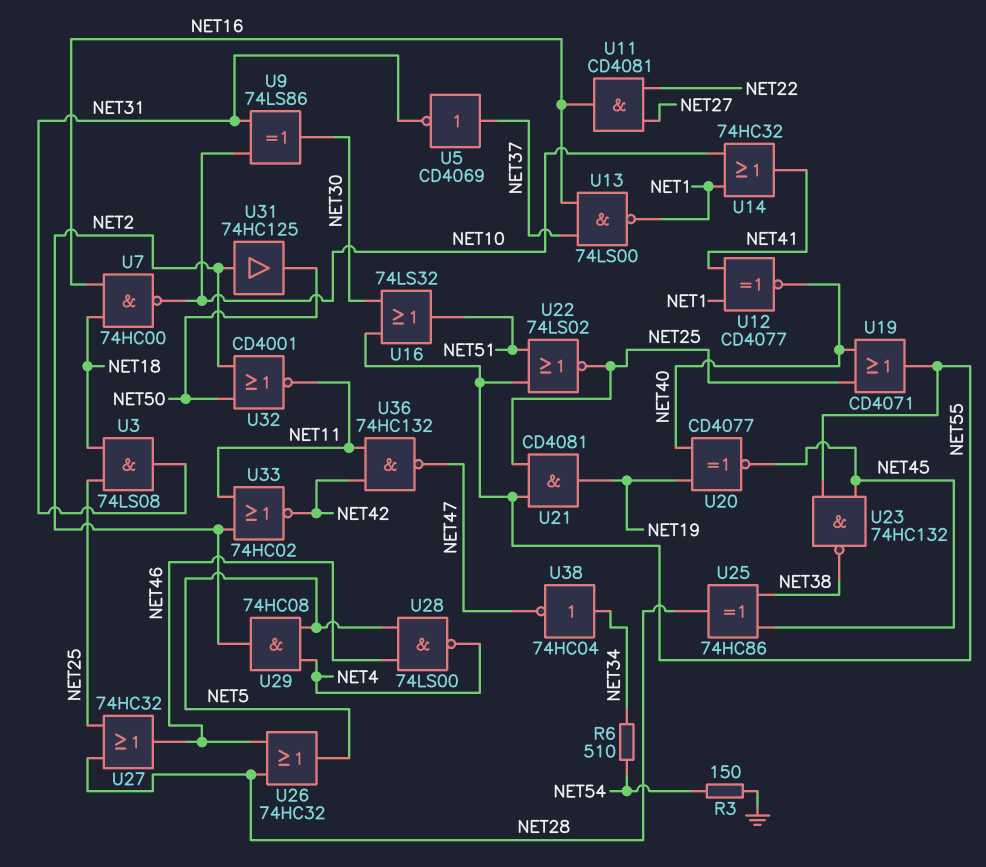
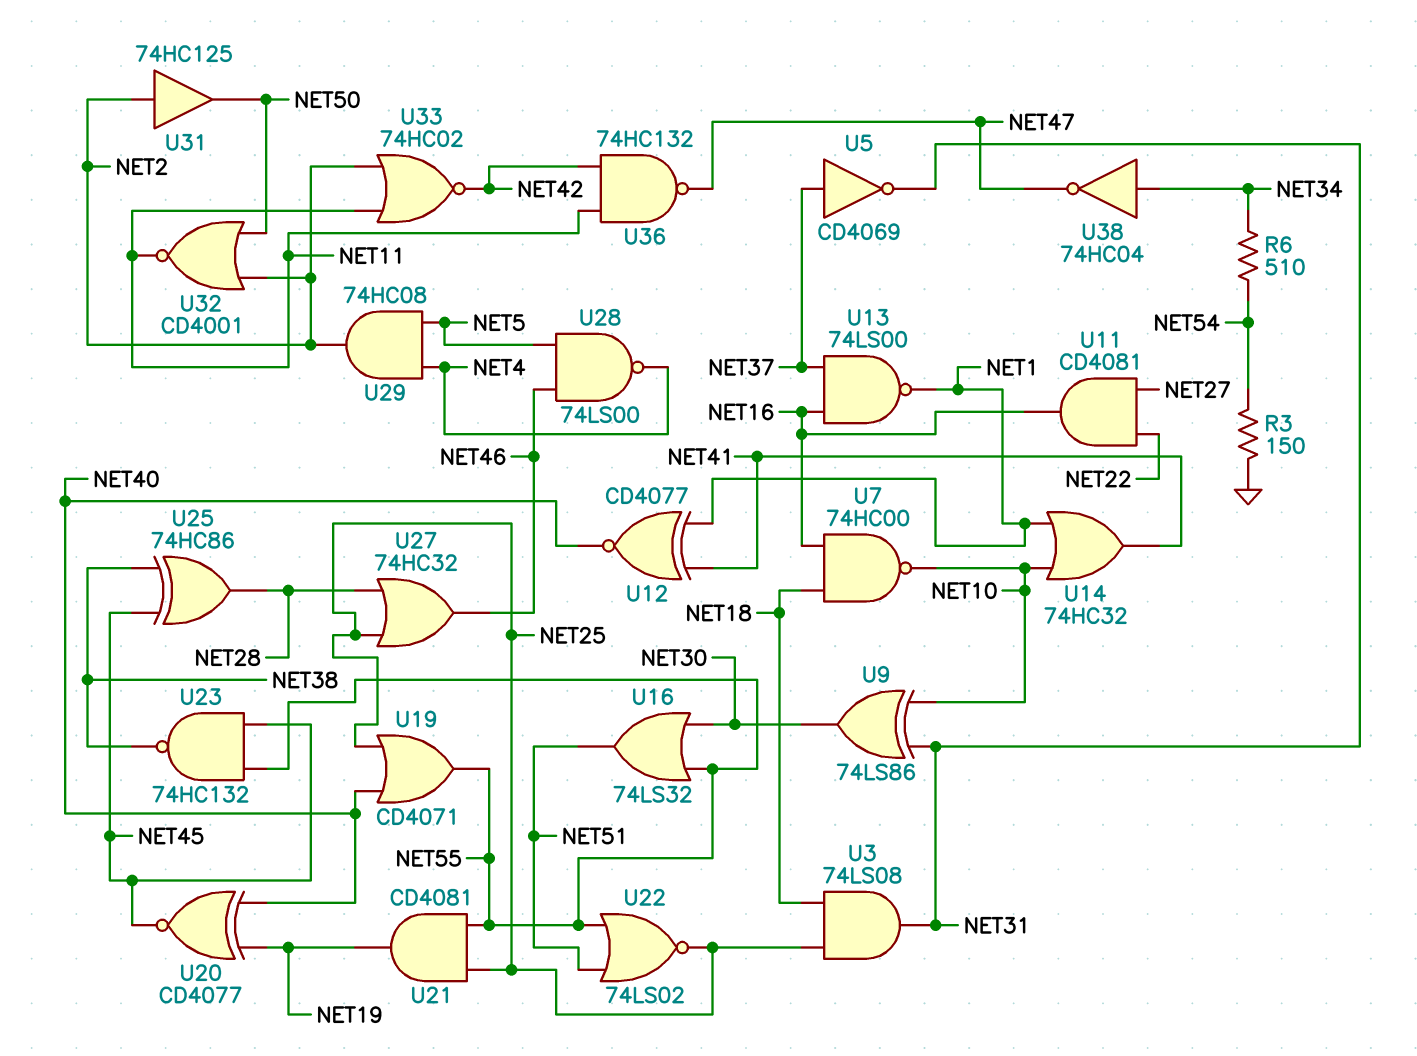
U26: OR 74HC32 (in NET28, in NET46, out NET5) -> none

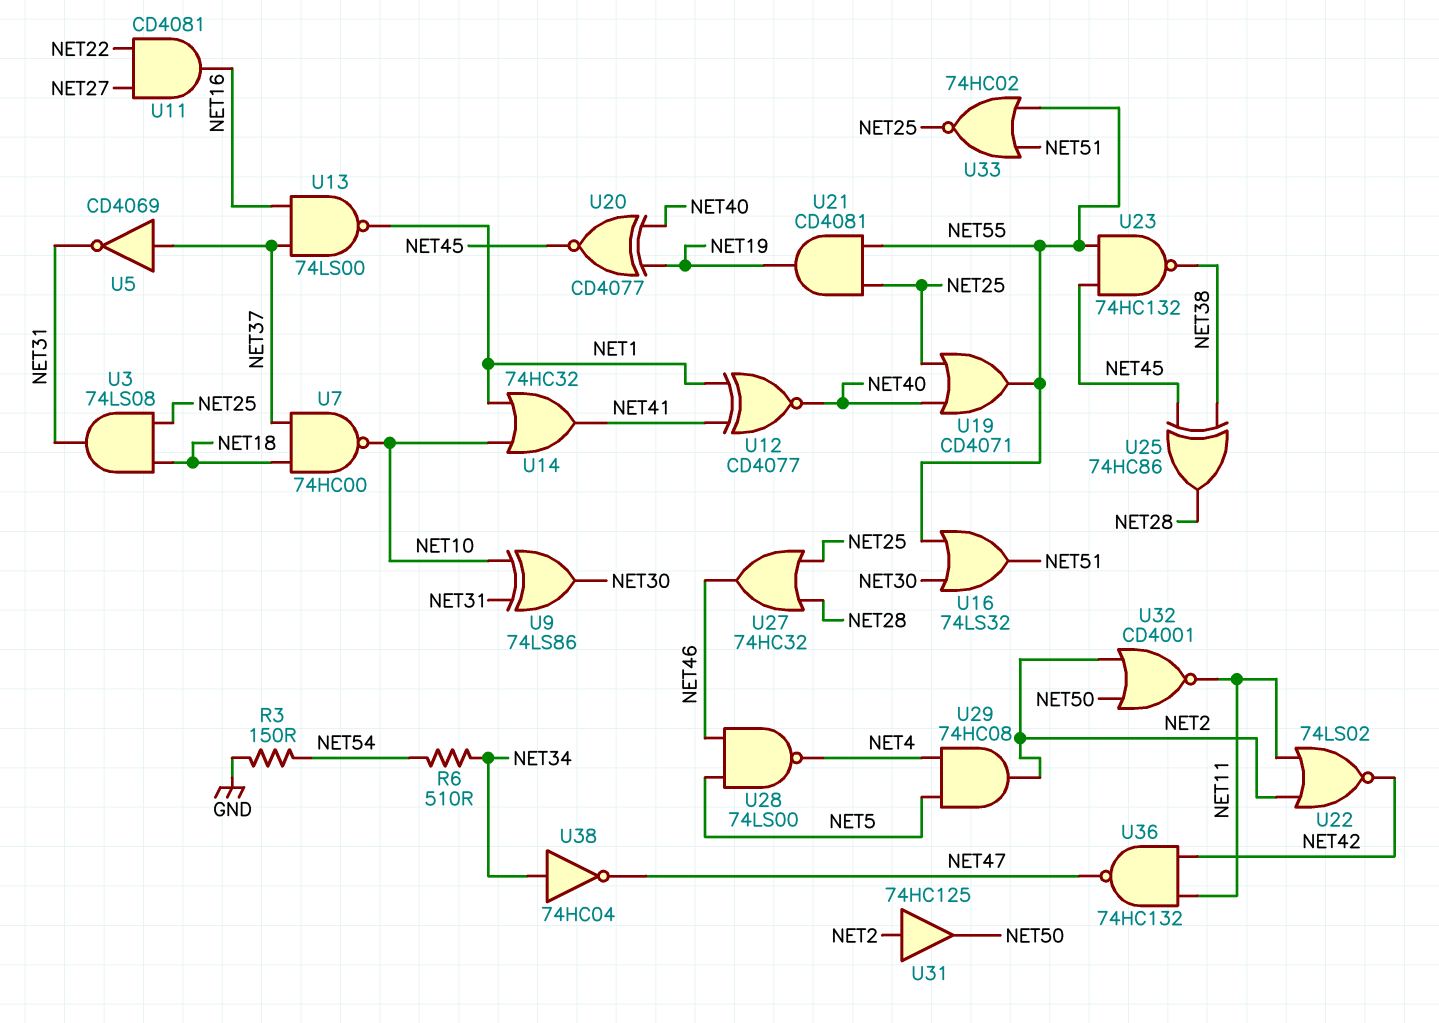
U7: NAND 74HC00 (in NET16, in NET18, out NET10) -> NAND 74HC00 (in NET18, in NET37, out NET10)
U22: NOR 74LS02 (in NET51, in NET55, out NET25) -> NOR 74LS02 (in NET2, in NET11, out NET42)
U33: NOR 74HC02 (in NET2, in NET11, out NET42) -> NOR 74HC02 (in NET51, in NET55, out NET25)

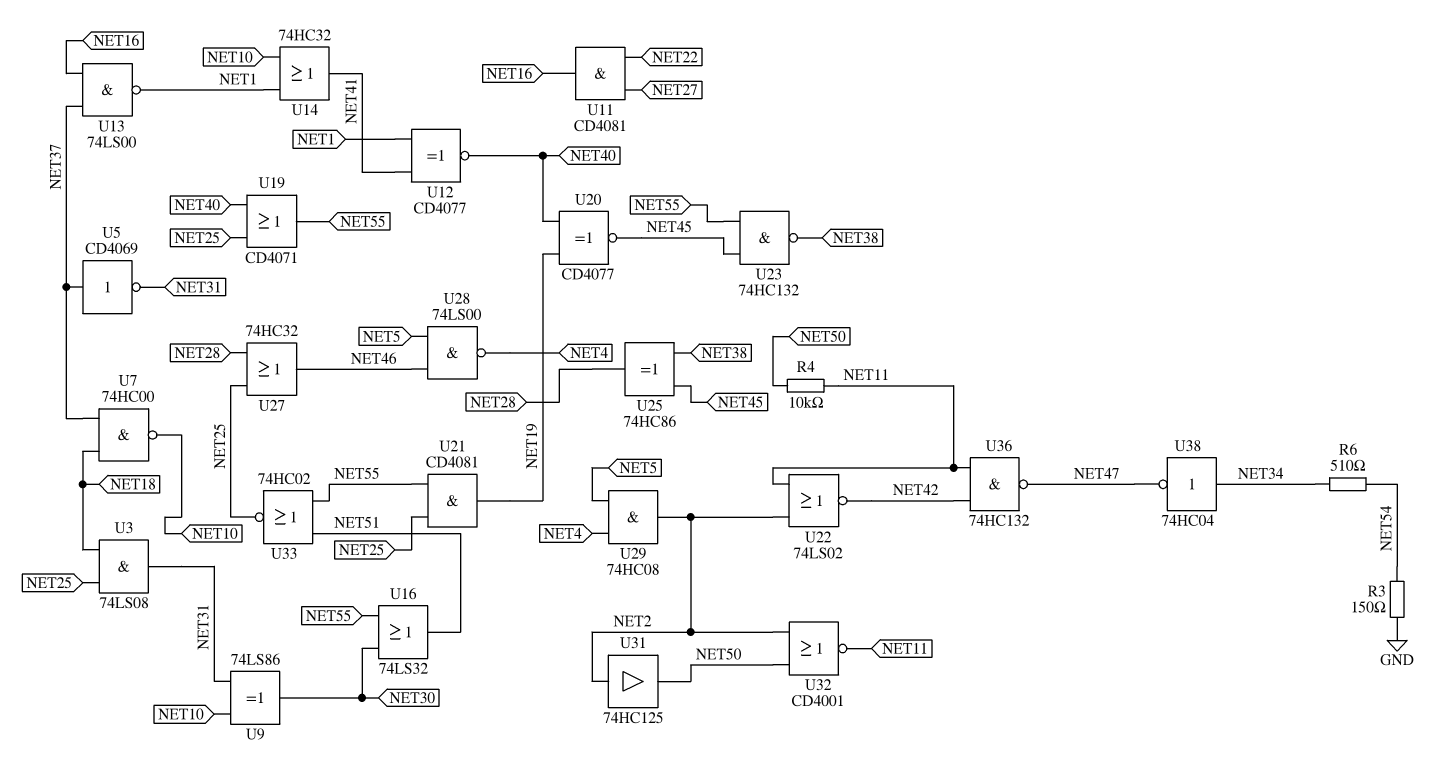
R4: none -> 10k (NET11, NET50)

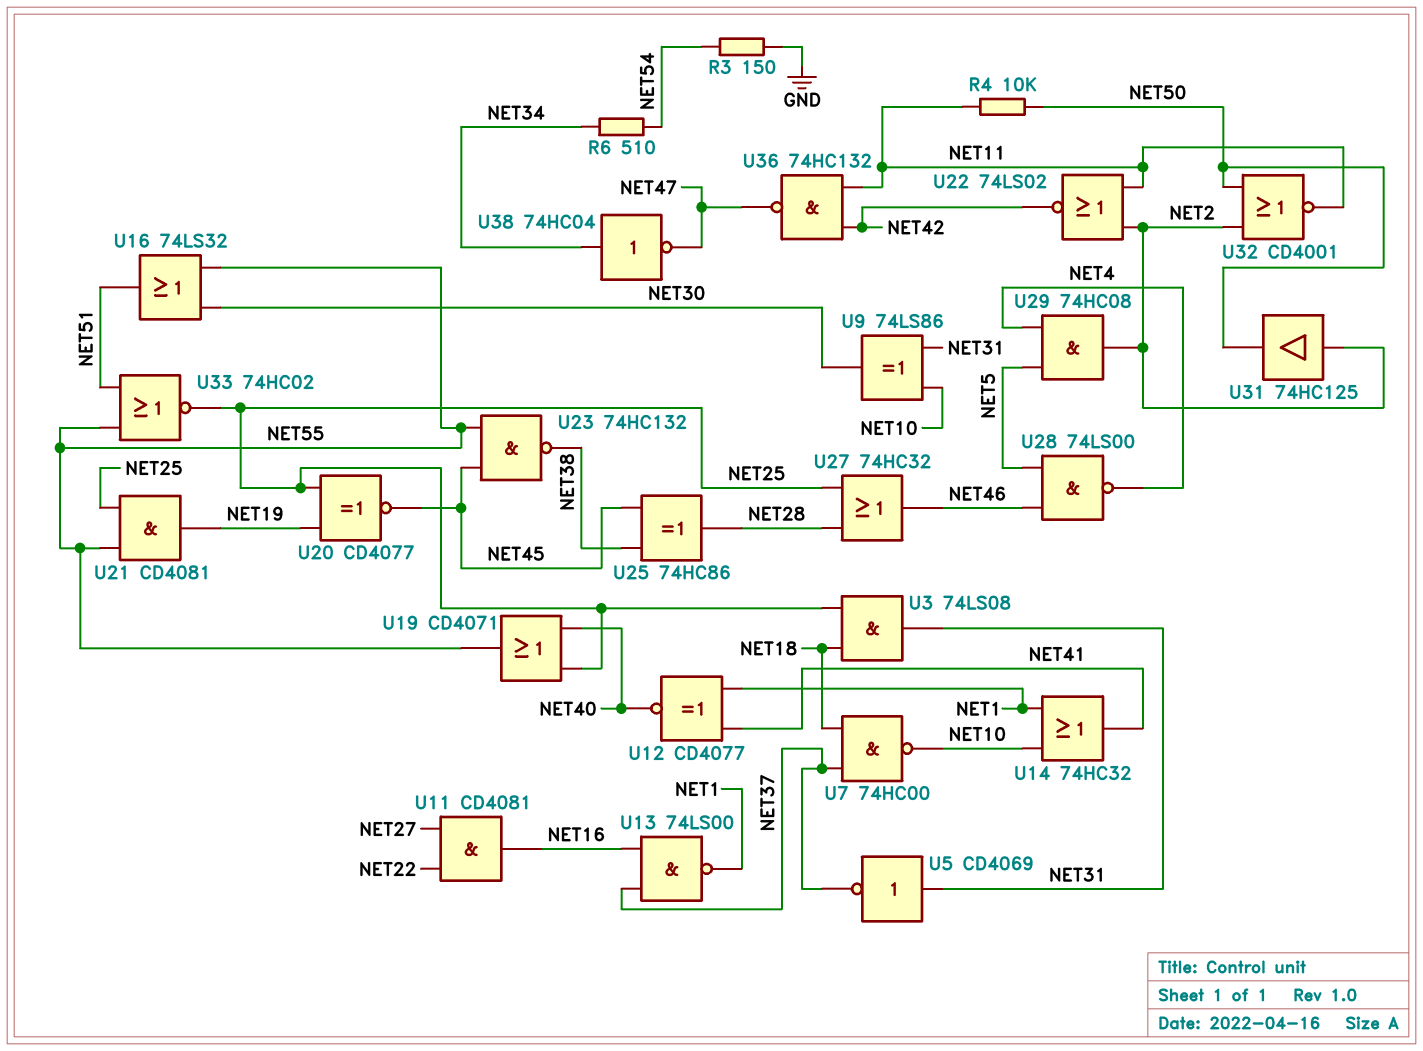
U5: NOT CD4069 (in NET37, out NET31) -> NOT CD4069 (in NET31, out NET37)
U20: XNOR CD4077 (in NET19, in NET40, out NET45) -> XNOR CD4077 (in NET19, in NET25, out NET45)

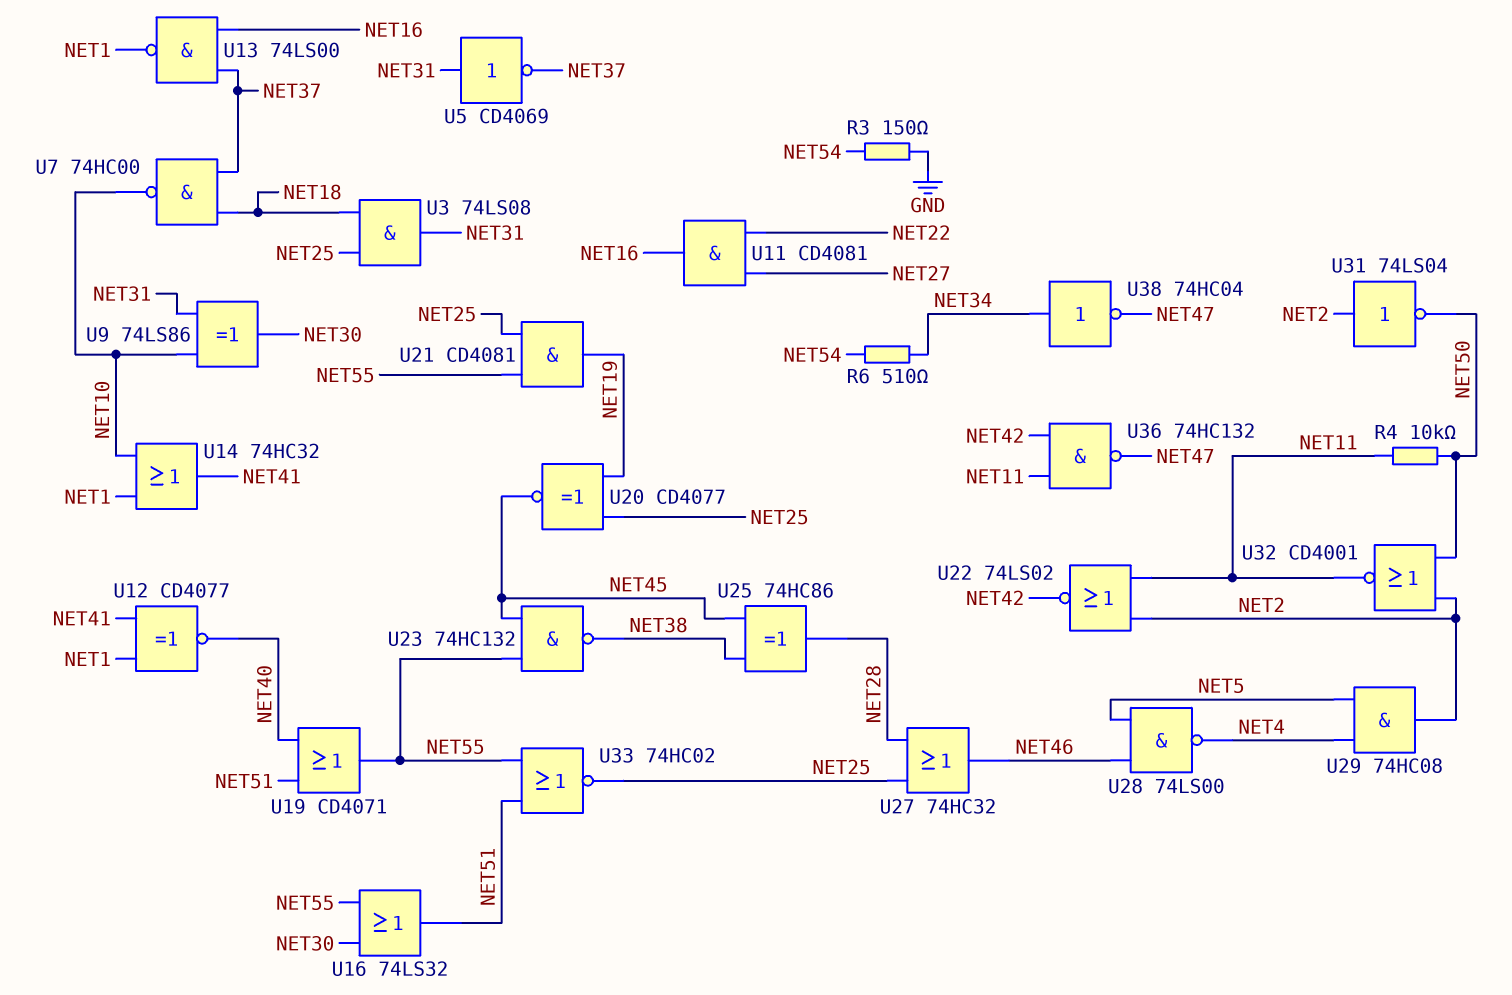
U19: OR CD4071 (in NET25, in NET40, out NET55) -> OR CD4071 (in NET40, in NET51, out NET55)
U31: buffer 74HC125 (in NET2, out NET50) -> NOT 74LS04 (in NET2, out NET50)

